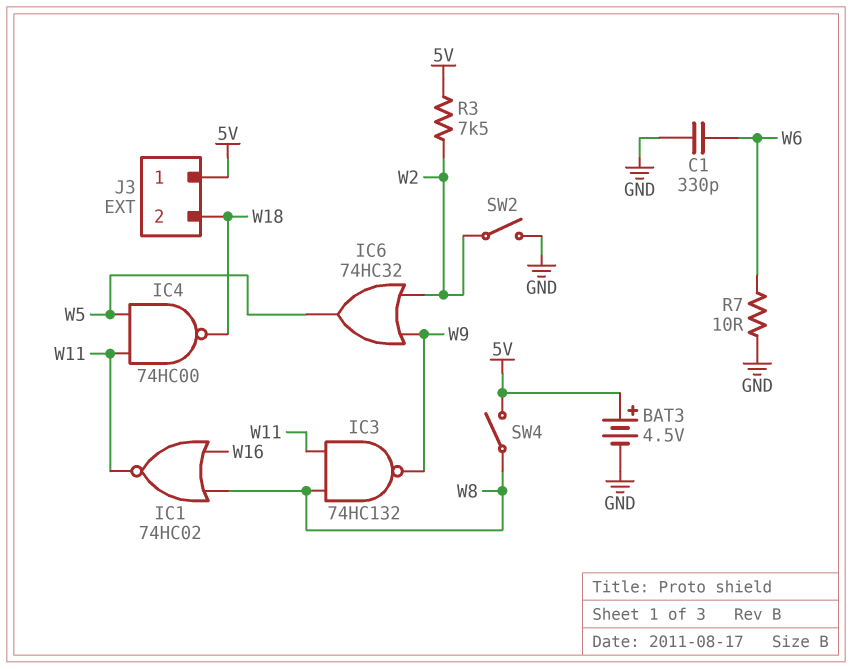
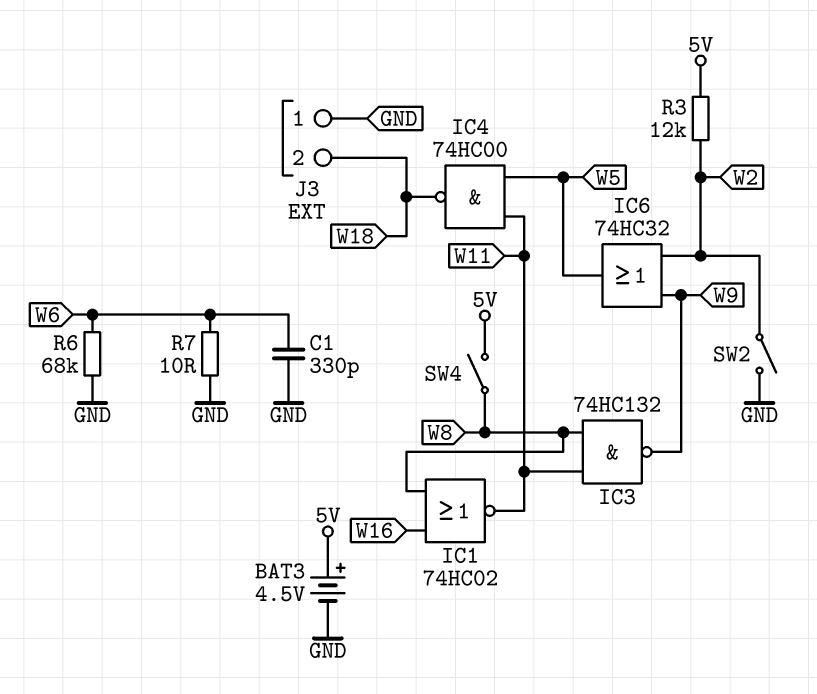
J3 pin 1: 5V -> GND
R3: 7.5k (5V, W2) -> 12k (5V, W2)
R6: none -> 68k (GND, W6)

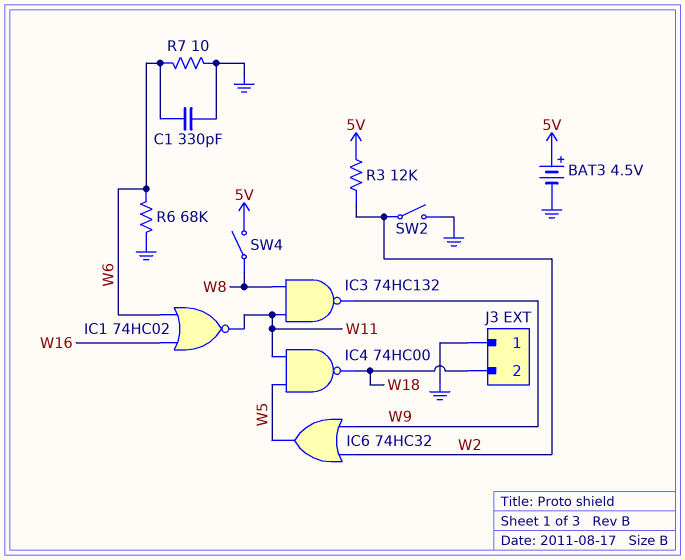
IC1: NOR 74HC02 (in W8, in W16, out W11) -> NOR 74HC02 (in W6, in W16, out W11)

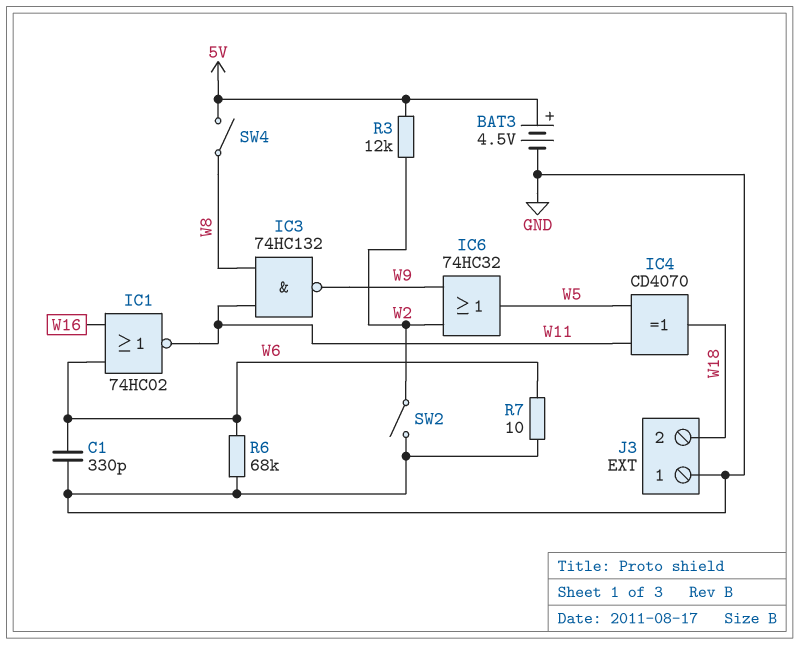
IC4: NAND 74HC00 (in W5, in W11, out W18) -> XOR CD4070 (in W5, in W11, out W18)

